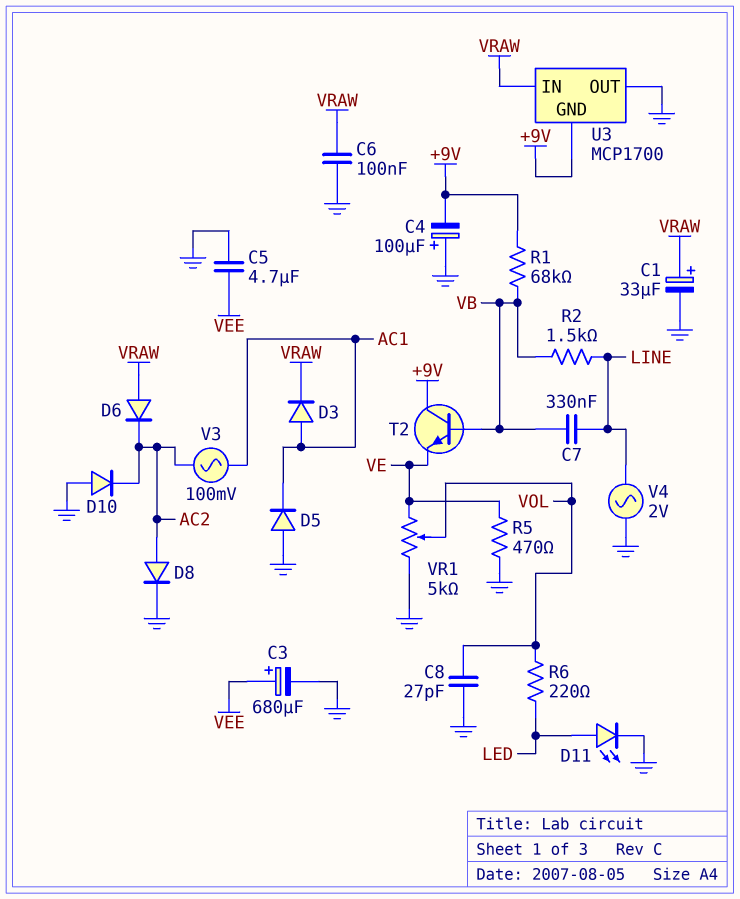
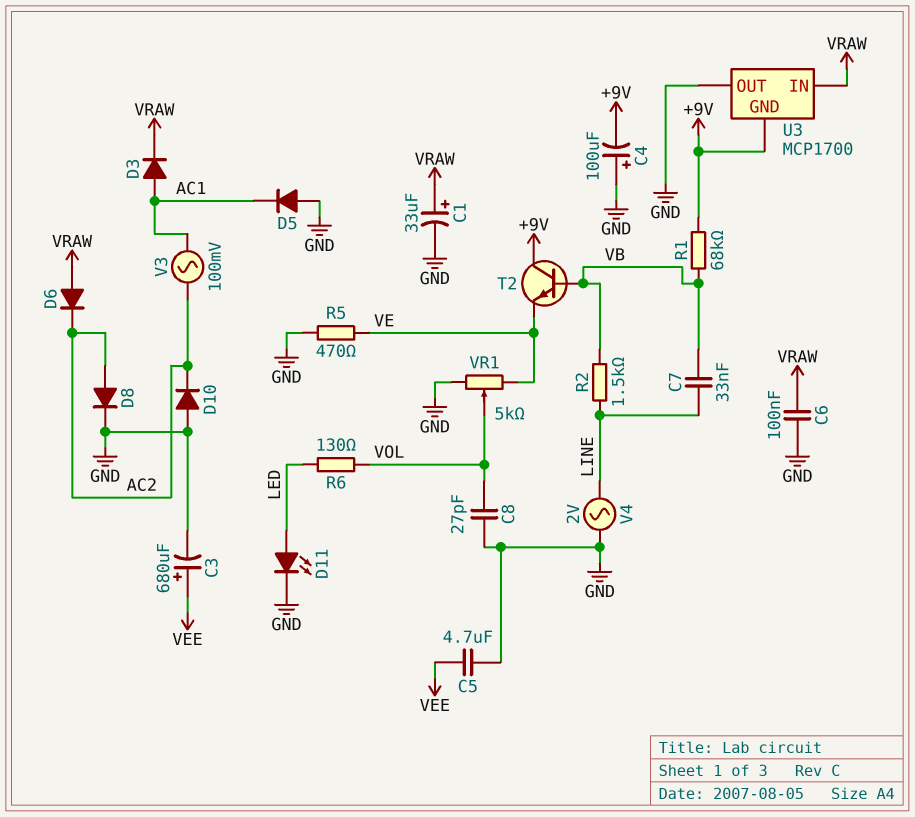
C7: 330nF (LINE, VB) -> 33nF (LINE, VB)
R6: 220 (LED, VOL) -> 130 (LED, VOL)

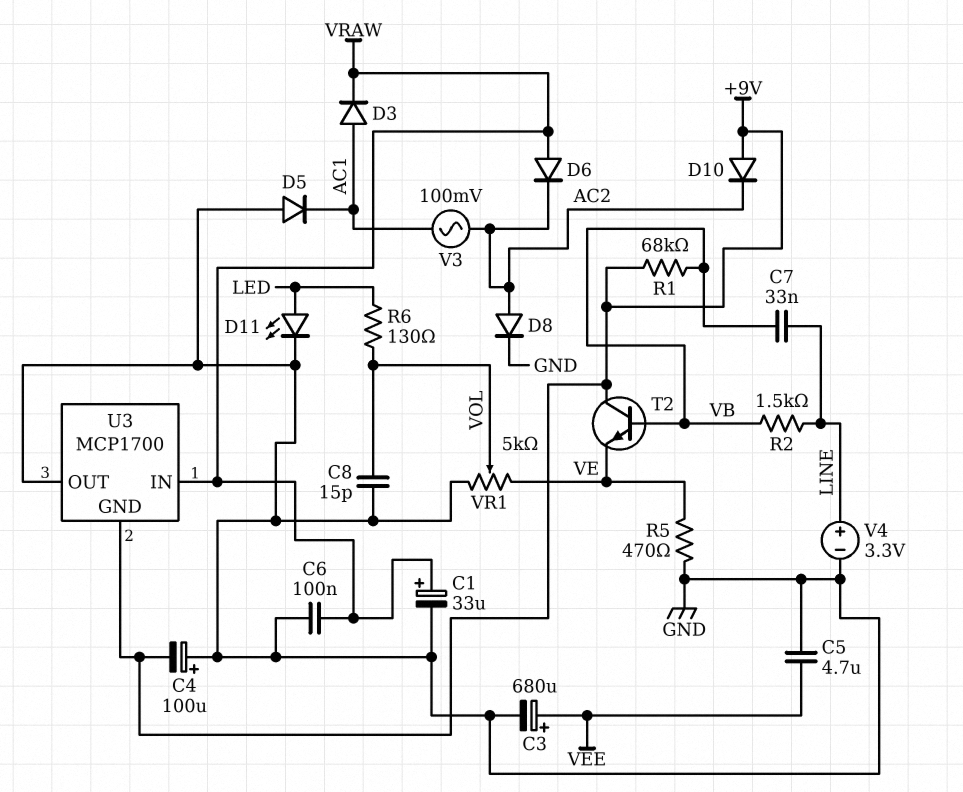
C8: 27pF (GND, VOL) -> 15pF (GND, VOL)
D10: diode (A GND, K AC2) -> diode (A +9V, K AC2)
V4: AC 2V (GND, LINE) -> 3.3V (plus LINE, minus GND)

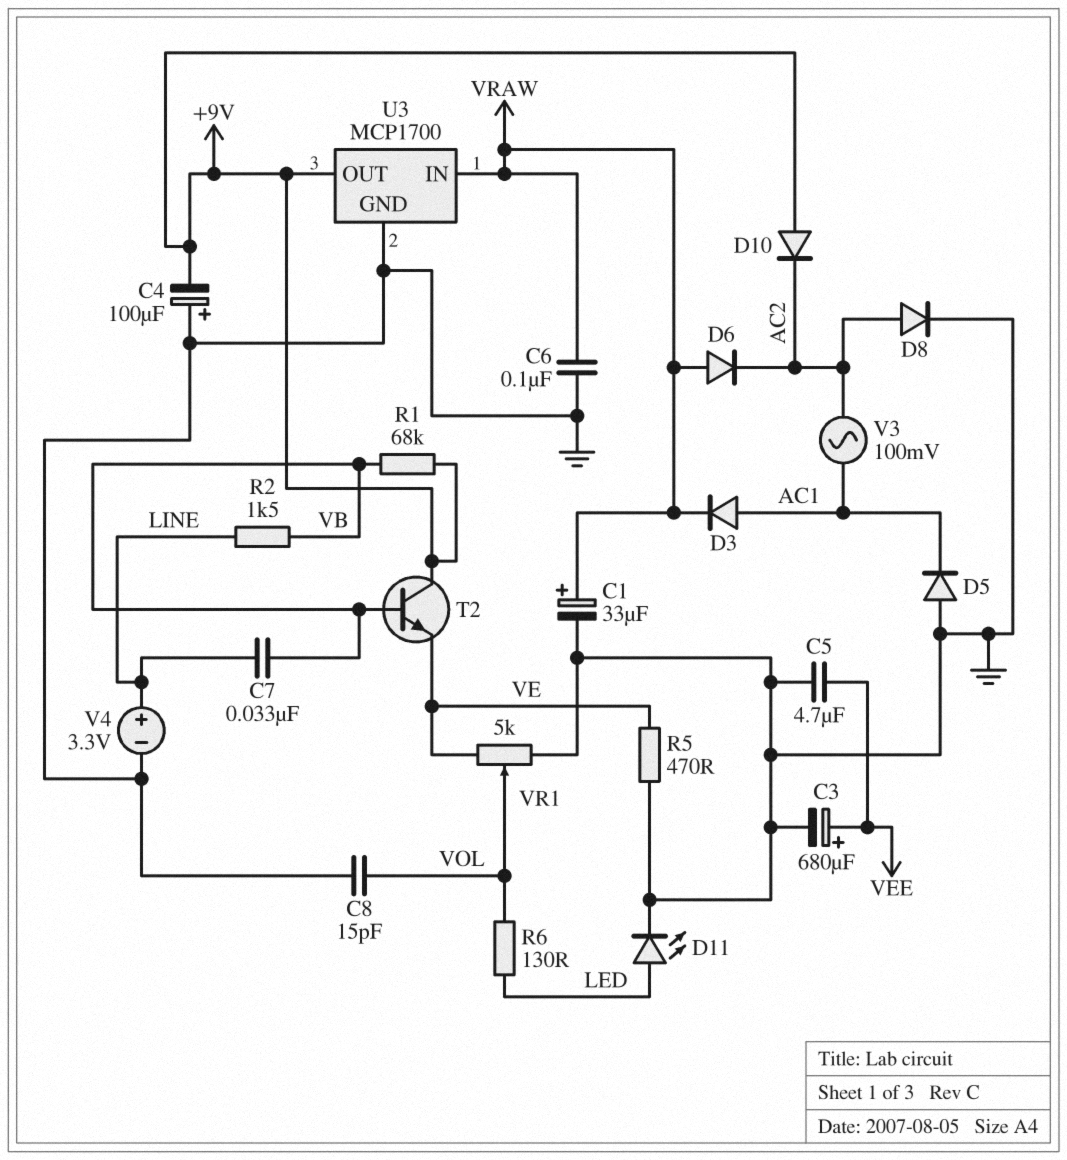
U3 pin GND: +9V -> GND
U3 pin OUT: GND -> +9V

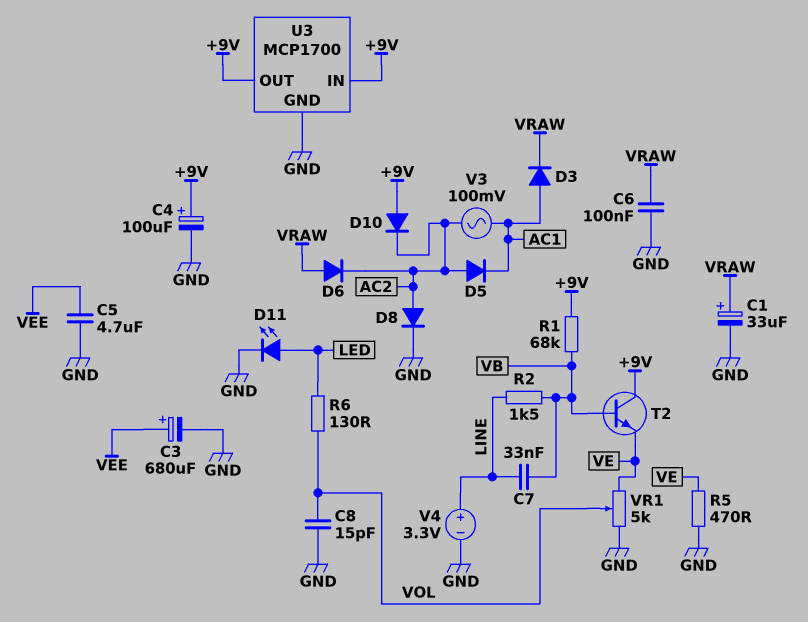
C4: 100uF (plus GND, minus +9V) -> 100uF (plus +9V, minus GND)
D5: diode (A GND, K AC1) -> diode (A AC2, K AC1)
U3 pin IN: VRAW -> +9V

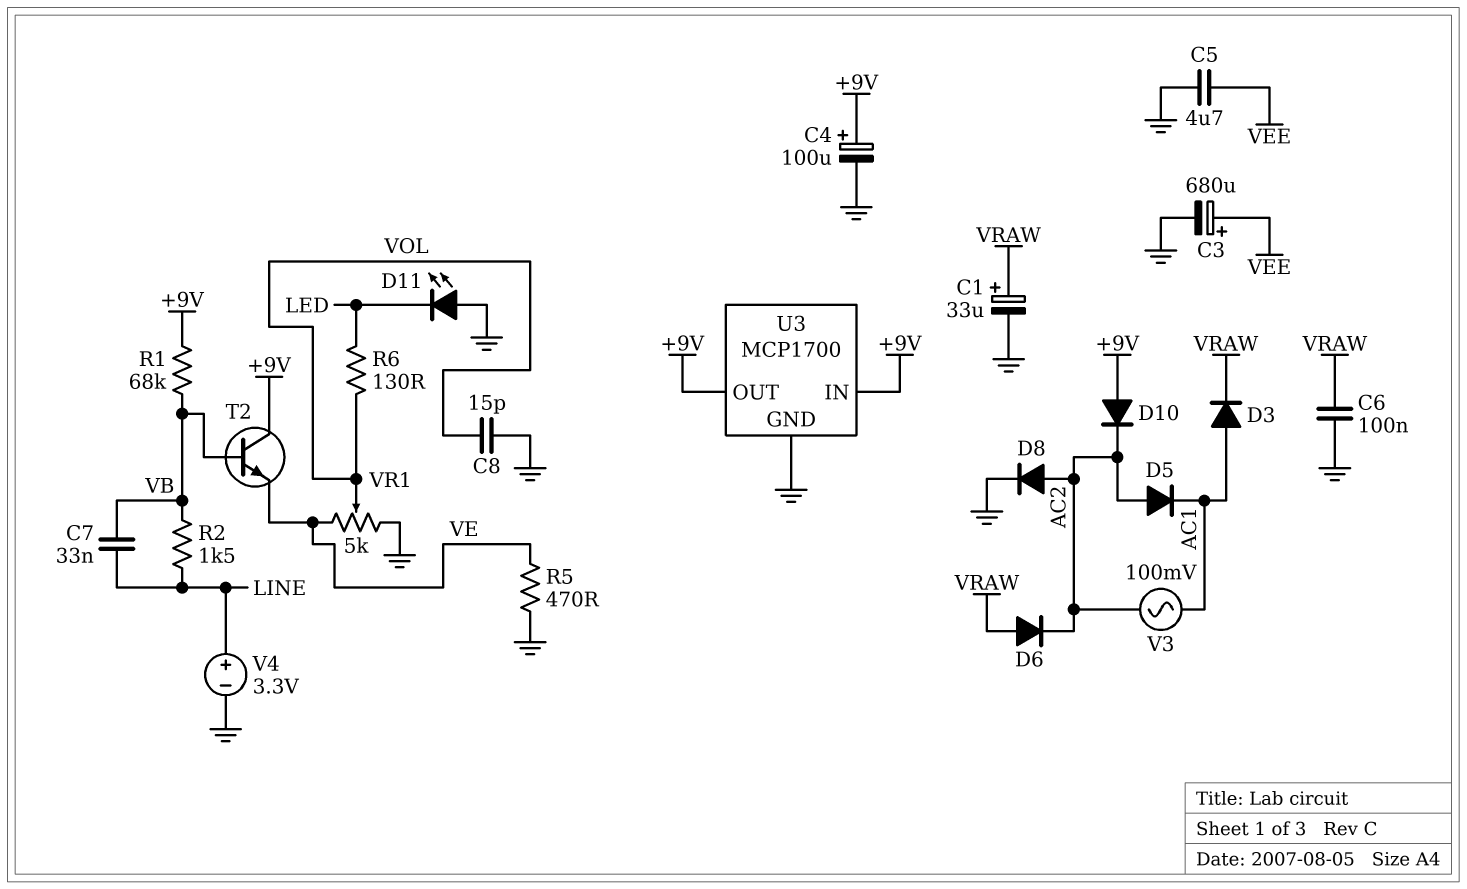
D11: LED (A LED, K GND) -> LED (A GND, K LED)

